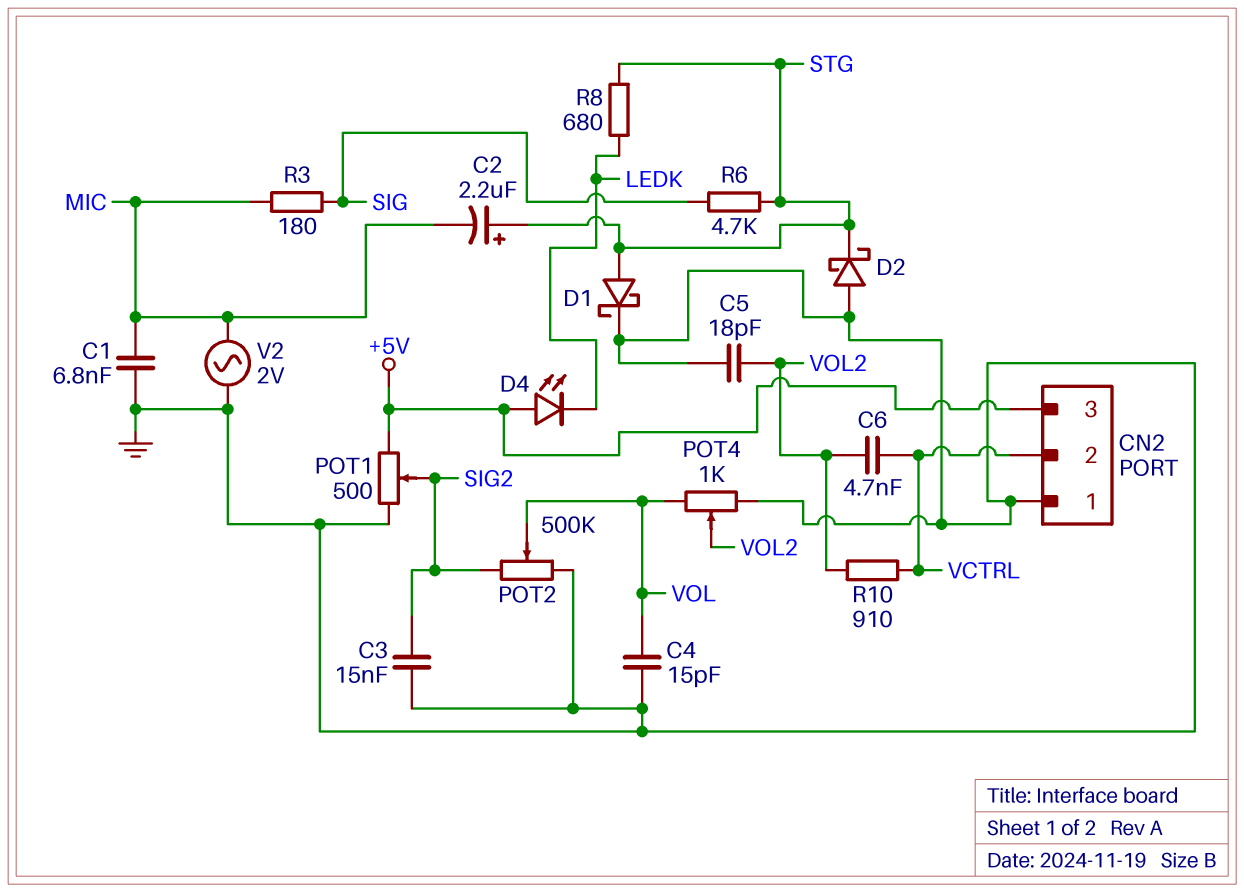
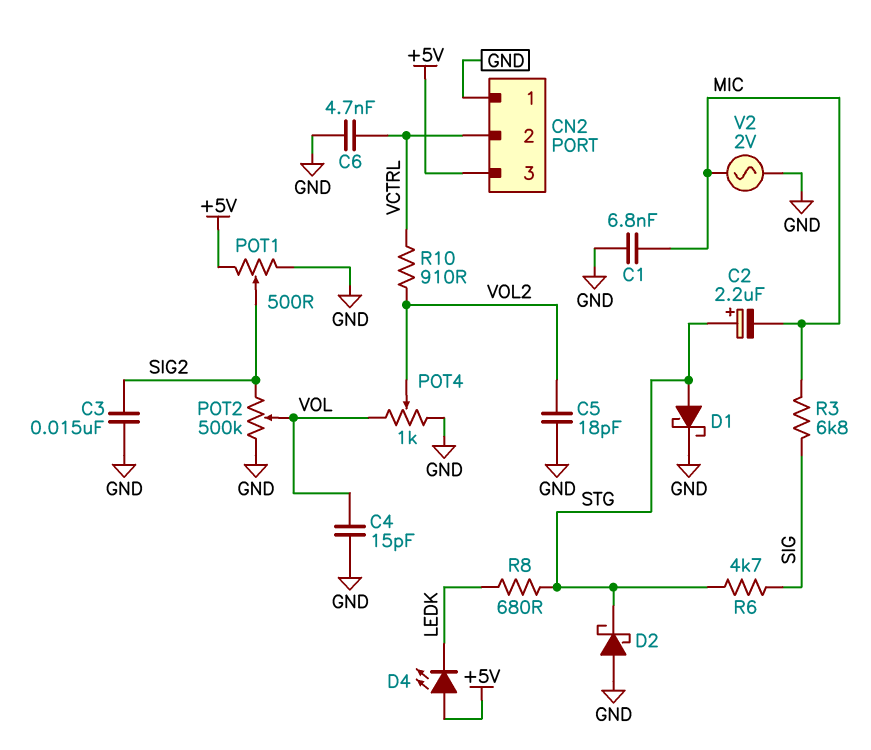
C6: 4.7nF (VCTRL, VOL2) -> 4.7nF (GND, VCTRL)
R3: 180 (MIC, SIG) -> 6.8k (MIC, SIG)

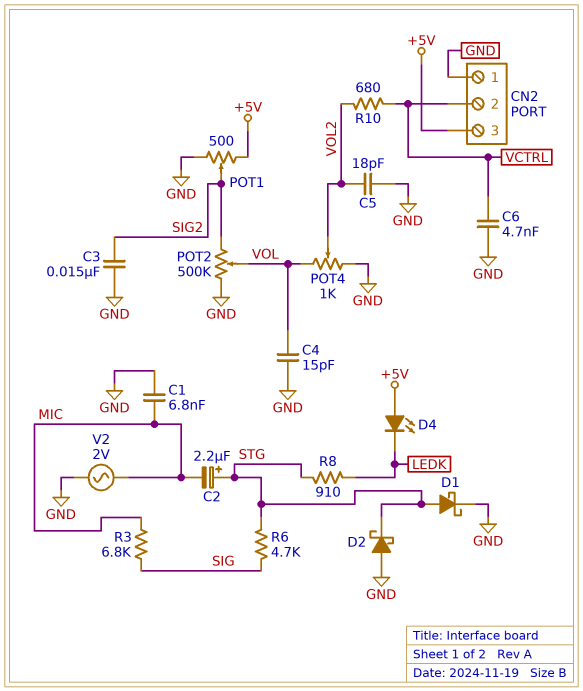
R8: 680 (LEDK, STG) -> 910 (LEDK, STG)
R10: 910 (VCTRL, VOL2) -> 680 (VCTRL, VOL2)

